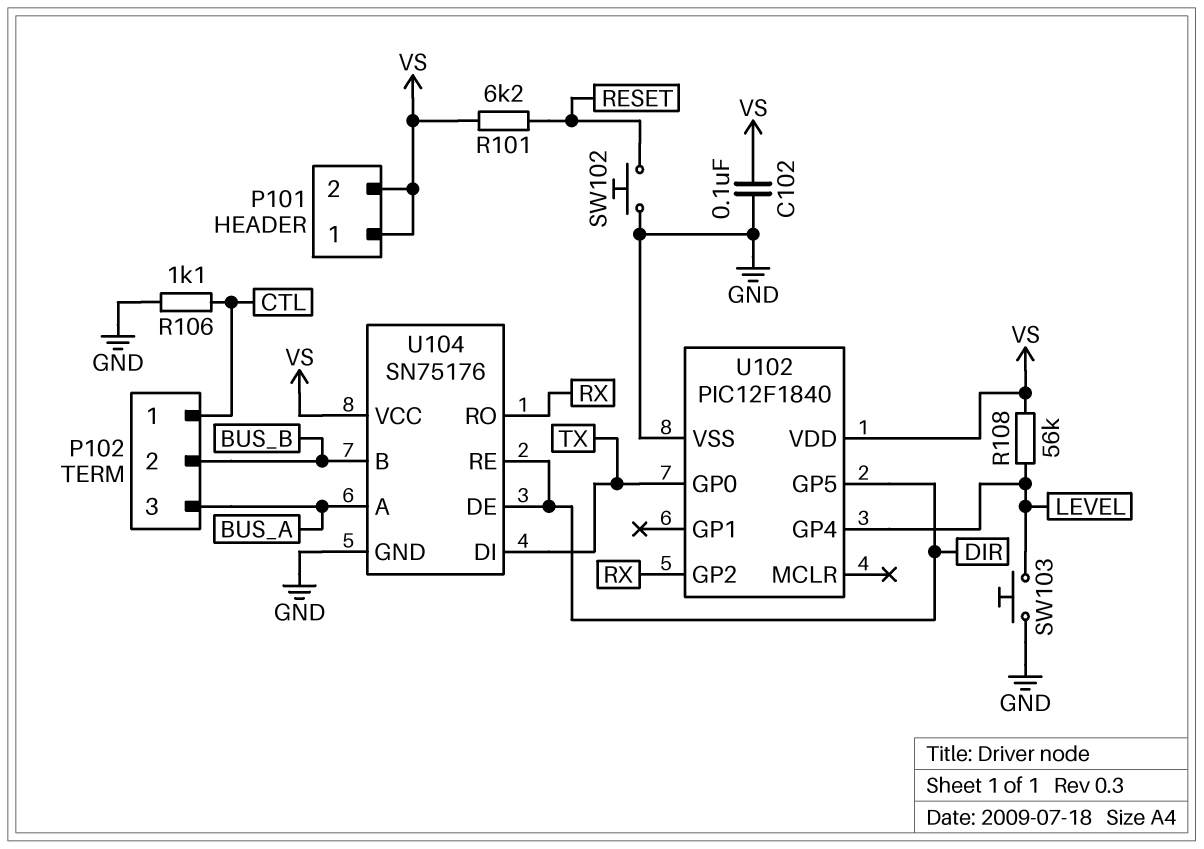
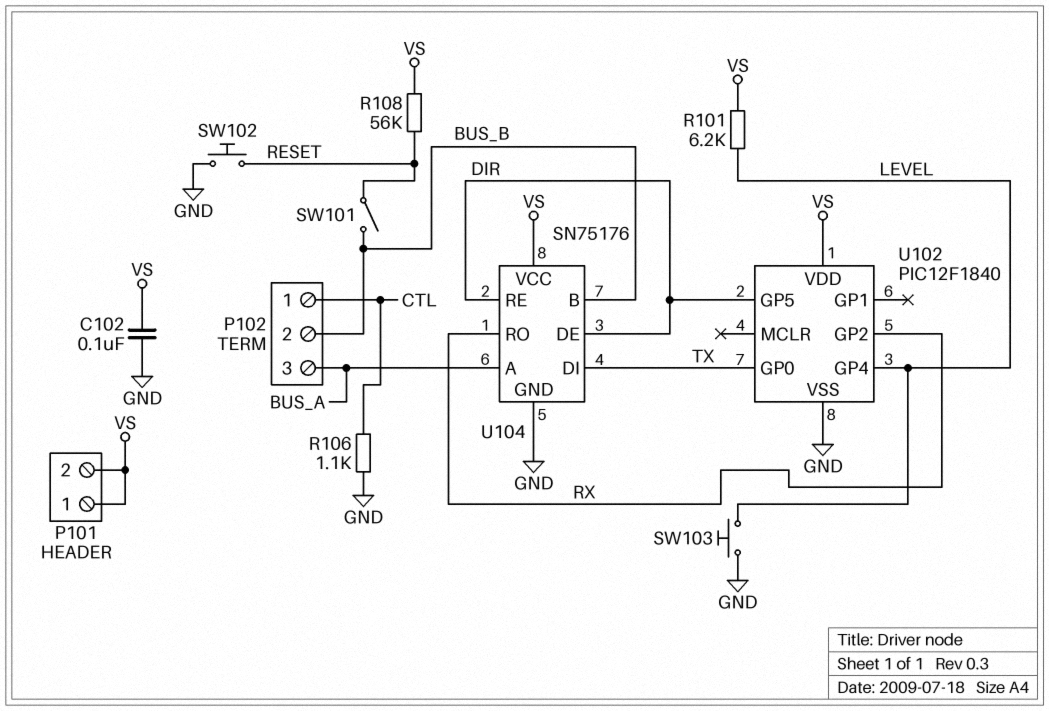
R101: 6.2k (RESET, VS) -> 6.2k (LEVEL, VS)
R108: 56k (LEVEL, VS) -> 56k (RESET, VS)
SW101: none -> switch (BUS_B, RESET)

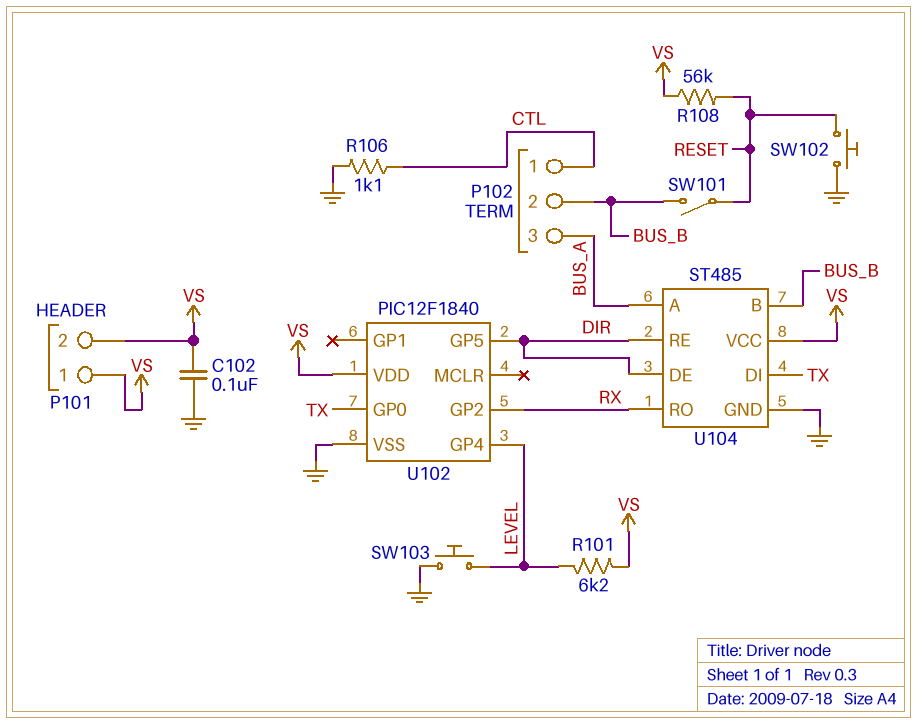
U104: SN75176 -> ST485

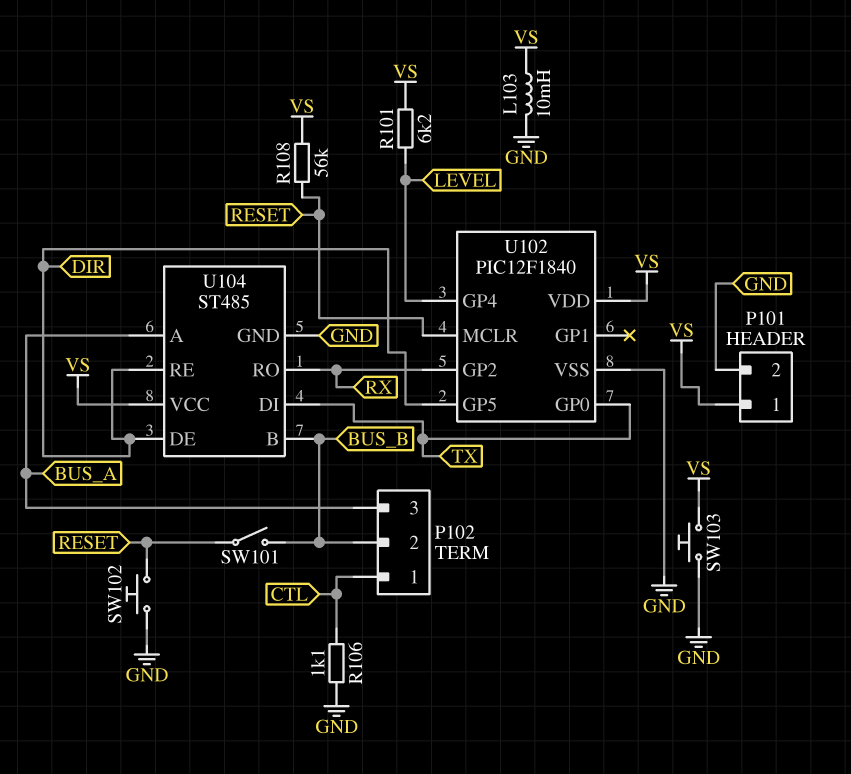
C102: 100nF (GND, VS) -> none
L103: none -> 10mH (GND, VS)
P101 pin 2: VS -> GND
SW103: button (GND, LEVEL) -> button (GND, VS)
U102 pin MCLR: none -> RESET

